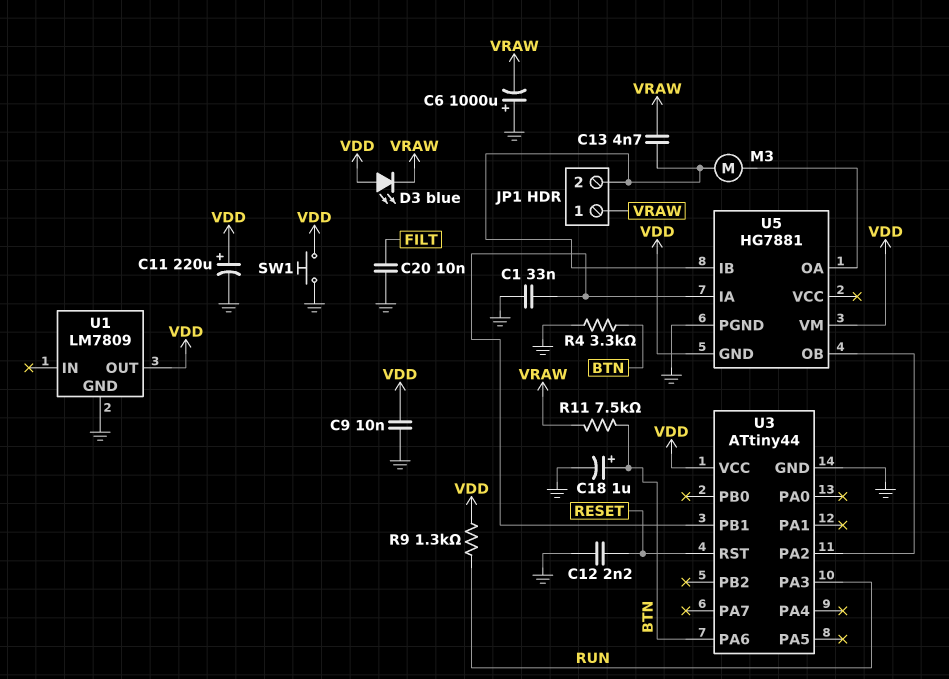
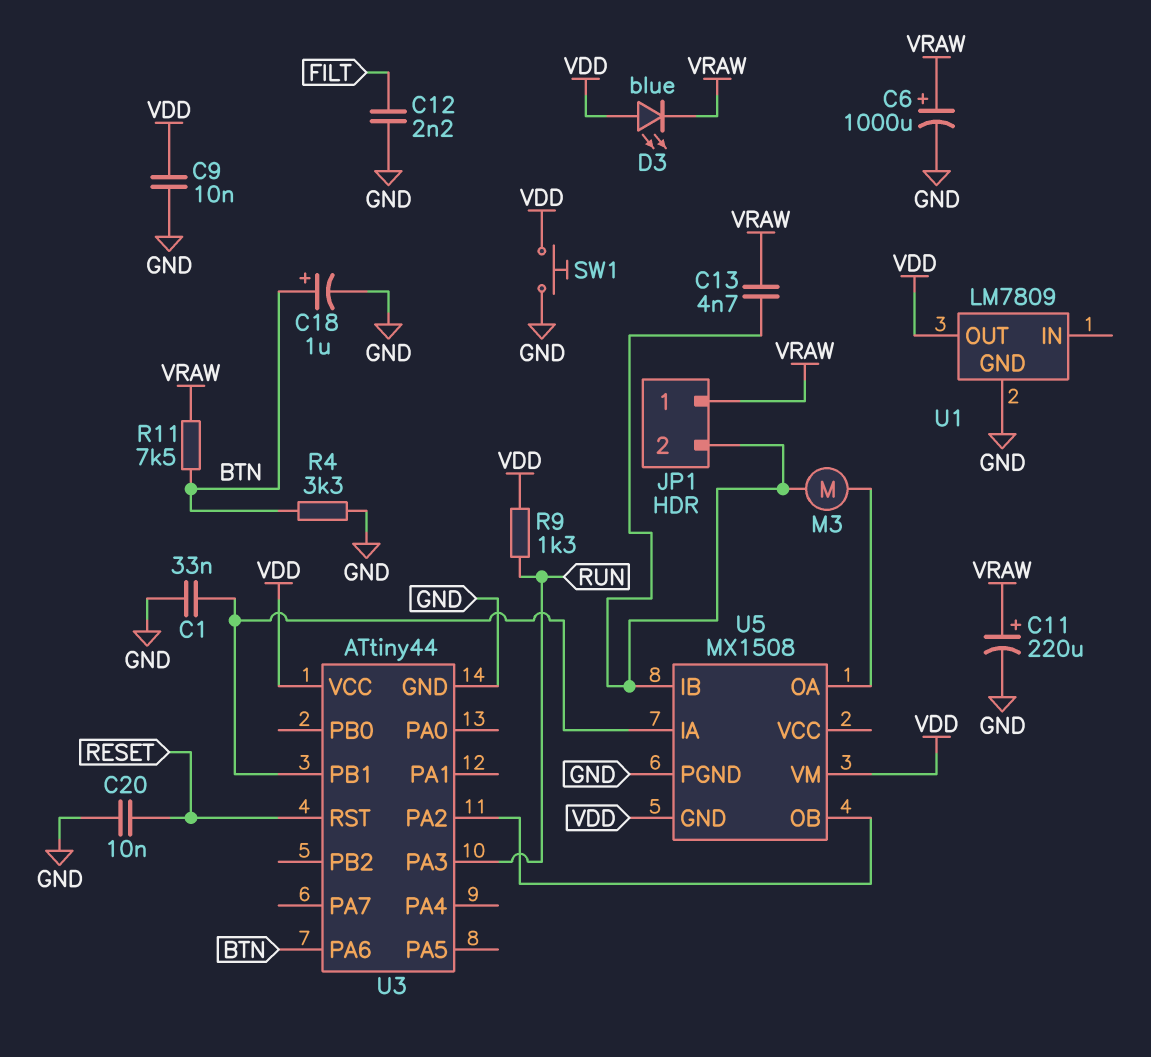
C6: 1000uF (plus GND, minus VRAW) -> 1000uF (plus VRAW, minus GND)
C11: 220uF (plus VDD, minus GND) -> 220uF (plus VRAW, minus GND)
C12: 2.2nF (GND, RESET) -> 2.2nF (FILT, GND)
C20: 10nF (FILT, GND) -> 10nF (GND, RESET)
U5: HG7881 -> MX1508

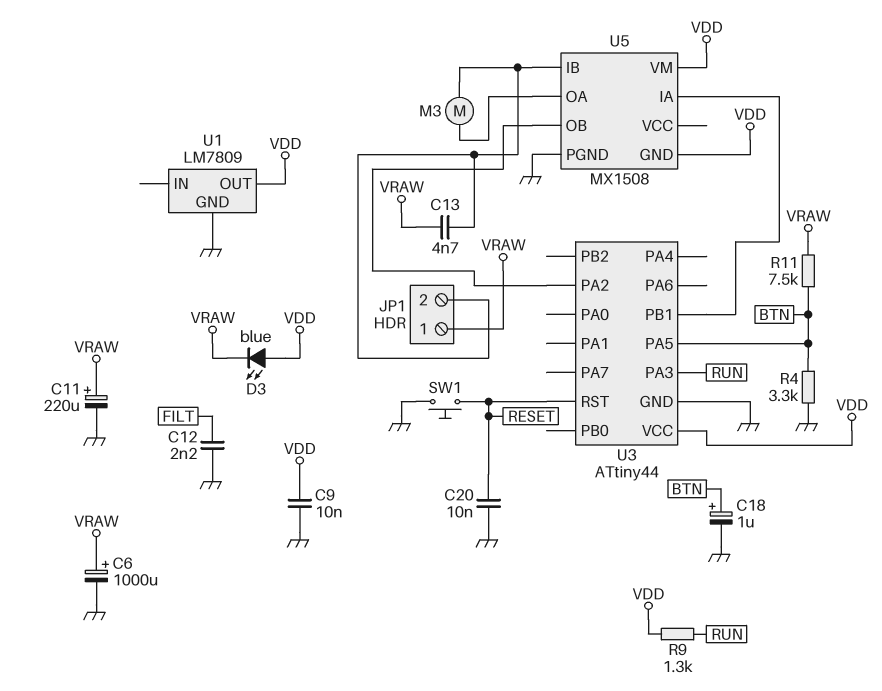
C1: 33nF (GND, U3/PB1) -> none
SW1: button (GND, VDD) -> button (GND, RESET)
U3 pin PA5: none -> BTN
U3 pin PA6: BTN -> none

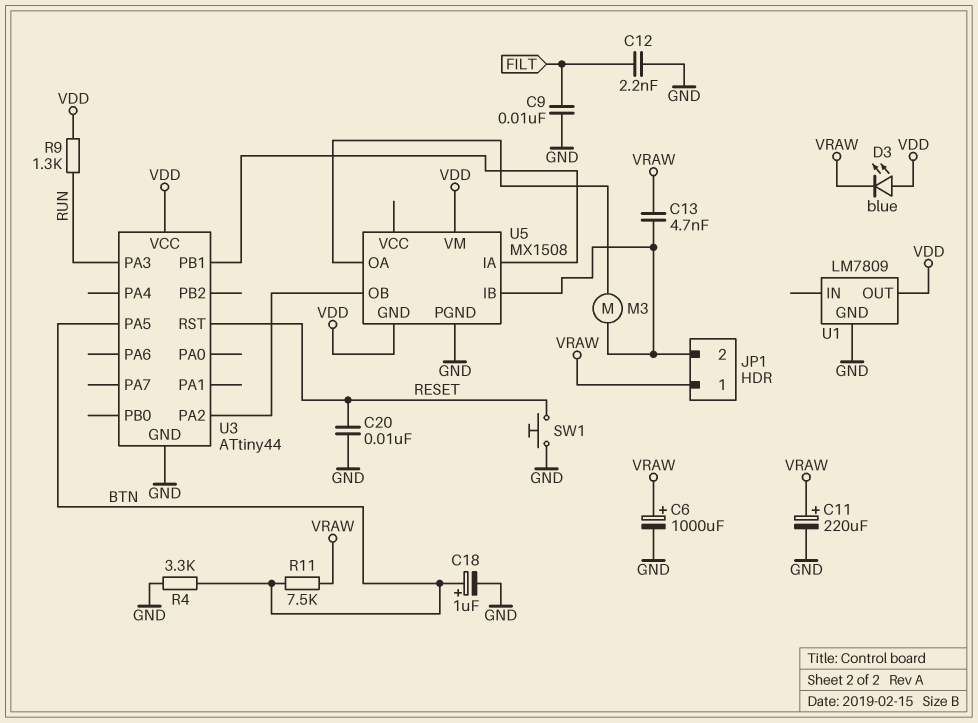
C9: 10nF (GND, VDD) -> 10nF (FILT, GND)

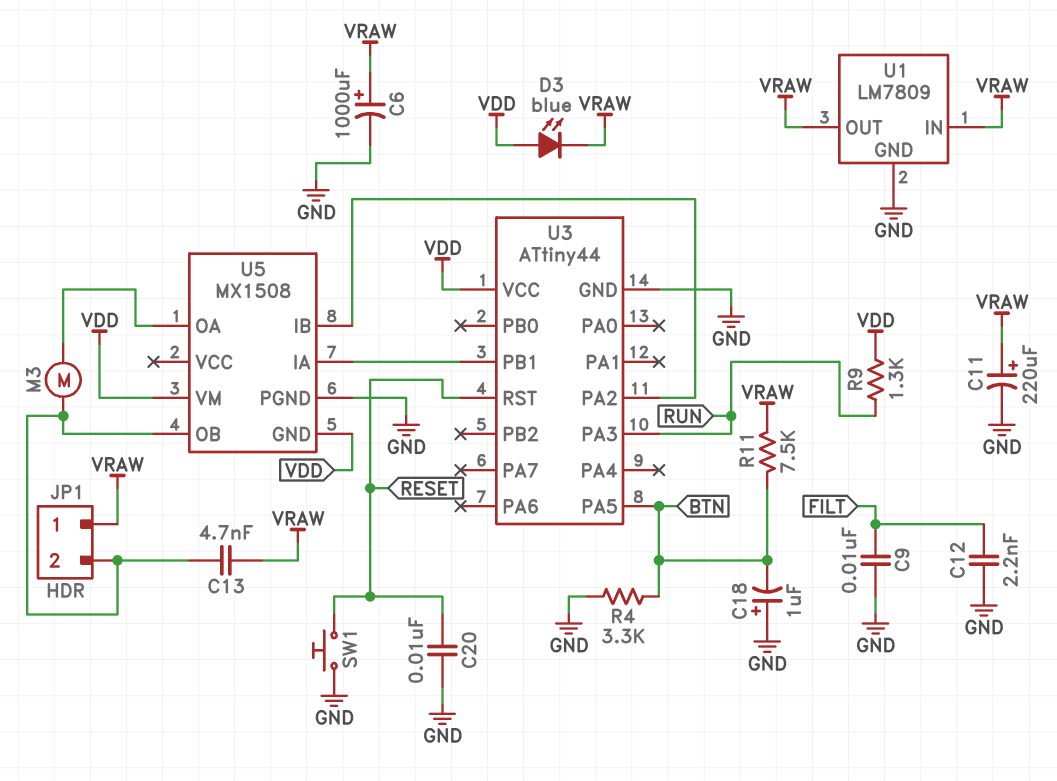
C18: 1uF (plus BTN, minus GND) -> 1uF (plus GND, minus BTN)
U1 pin IN: none -> VRAW
U1 pin OUT: VDD -> VRAW
U5 pin IB: JP1/2 -> U3/PA2
U5 pin OB: U3/PA2 -> JP1/2

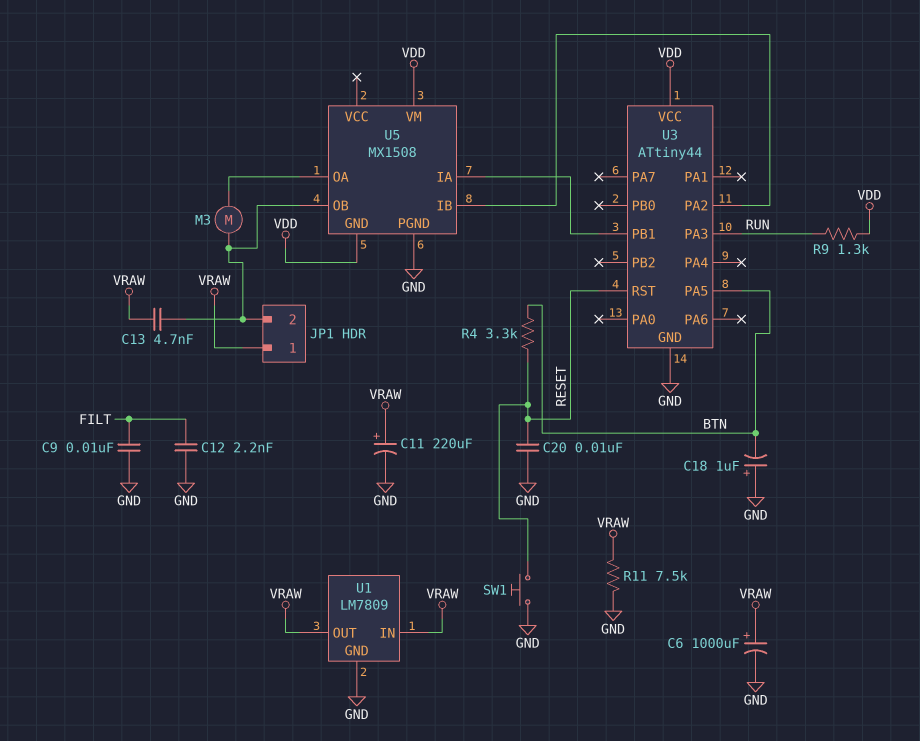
D3: LED blue (A VDD, K VRAW) -> none
R4: 3.3k (BTN, GND) -> 3.3k (BTN, RESET)
R11: 7.5k (BTN, VRAW) -> 7.5k (GND, VRAW)

